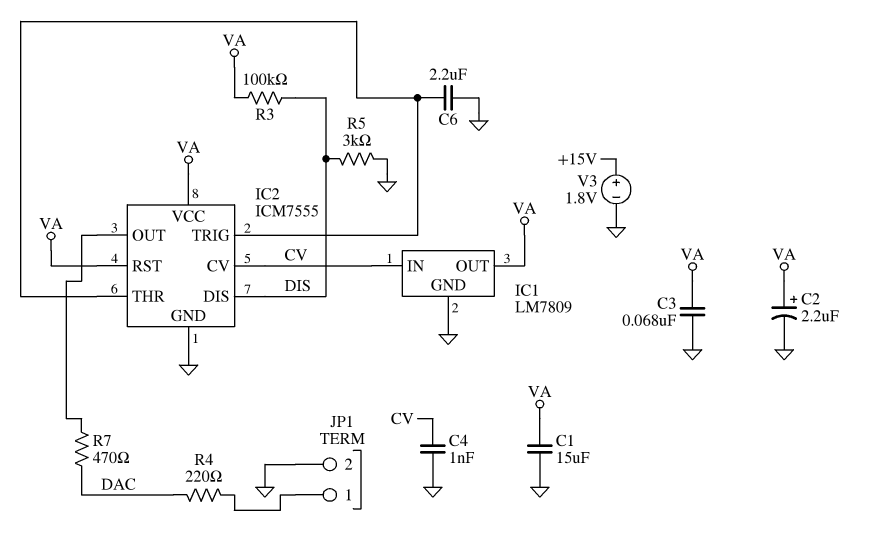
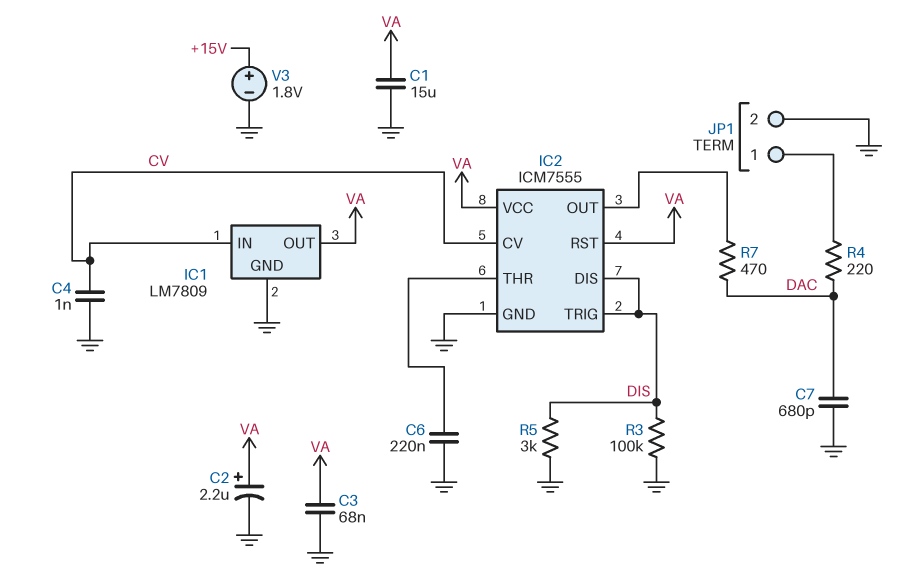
C6: 2.2uF (GND, IC2/THR) -> 220nF (GND, IC2/THR)
C7: none -> 680pF (DAC, GND)
IC2 pin TRIG: IC2/THR -> DIS
R3: 100k (DIS, VA) -> 100k (DIS, GND)

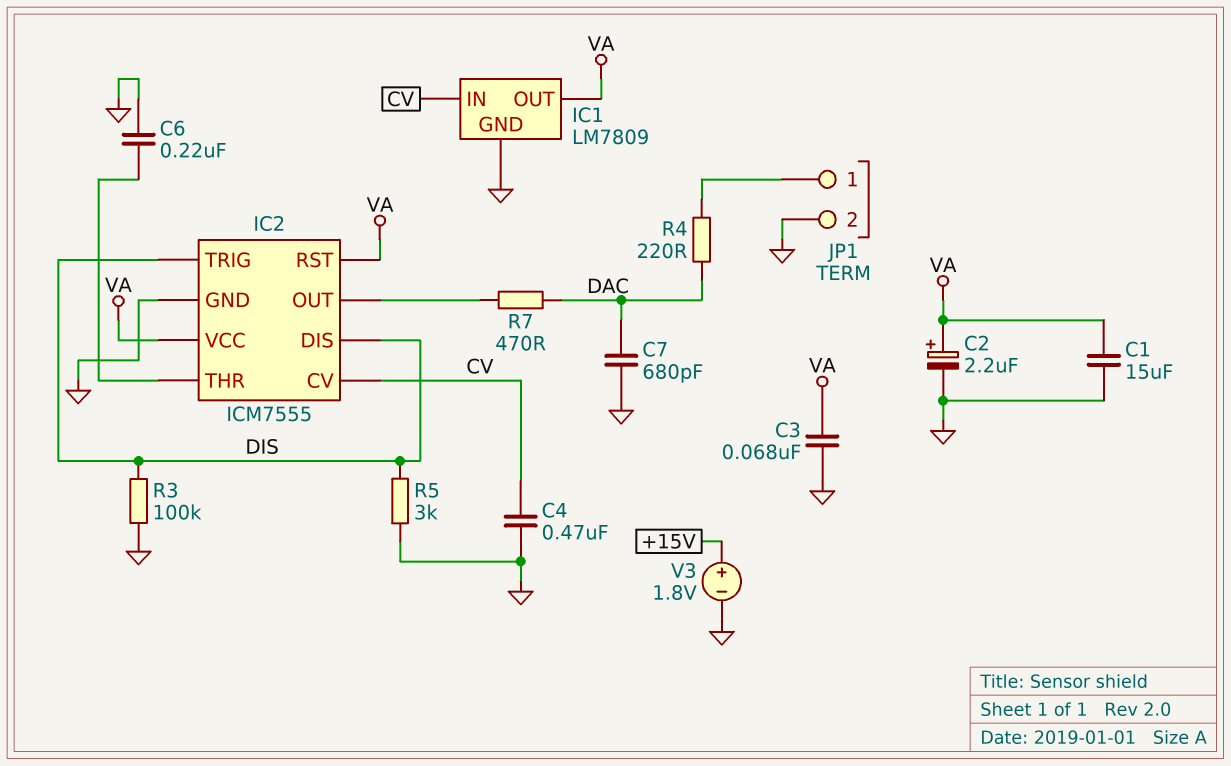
C4: 1nF (CV, GND) -> 470nF (CV, GND)

